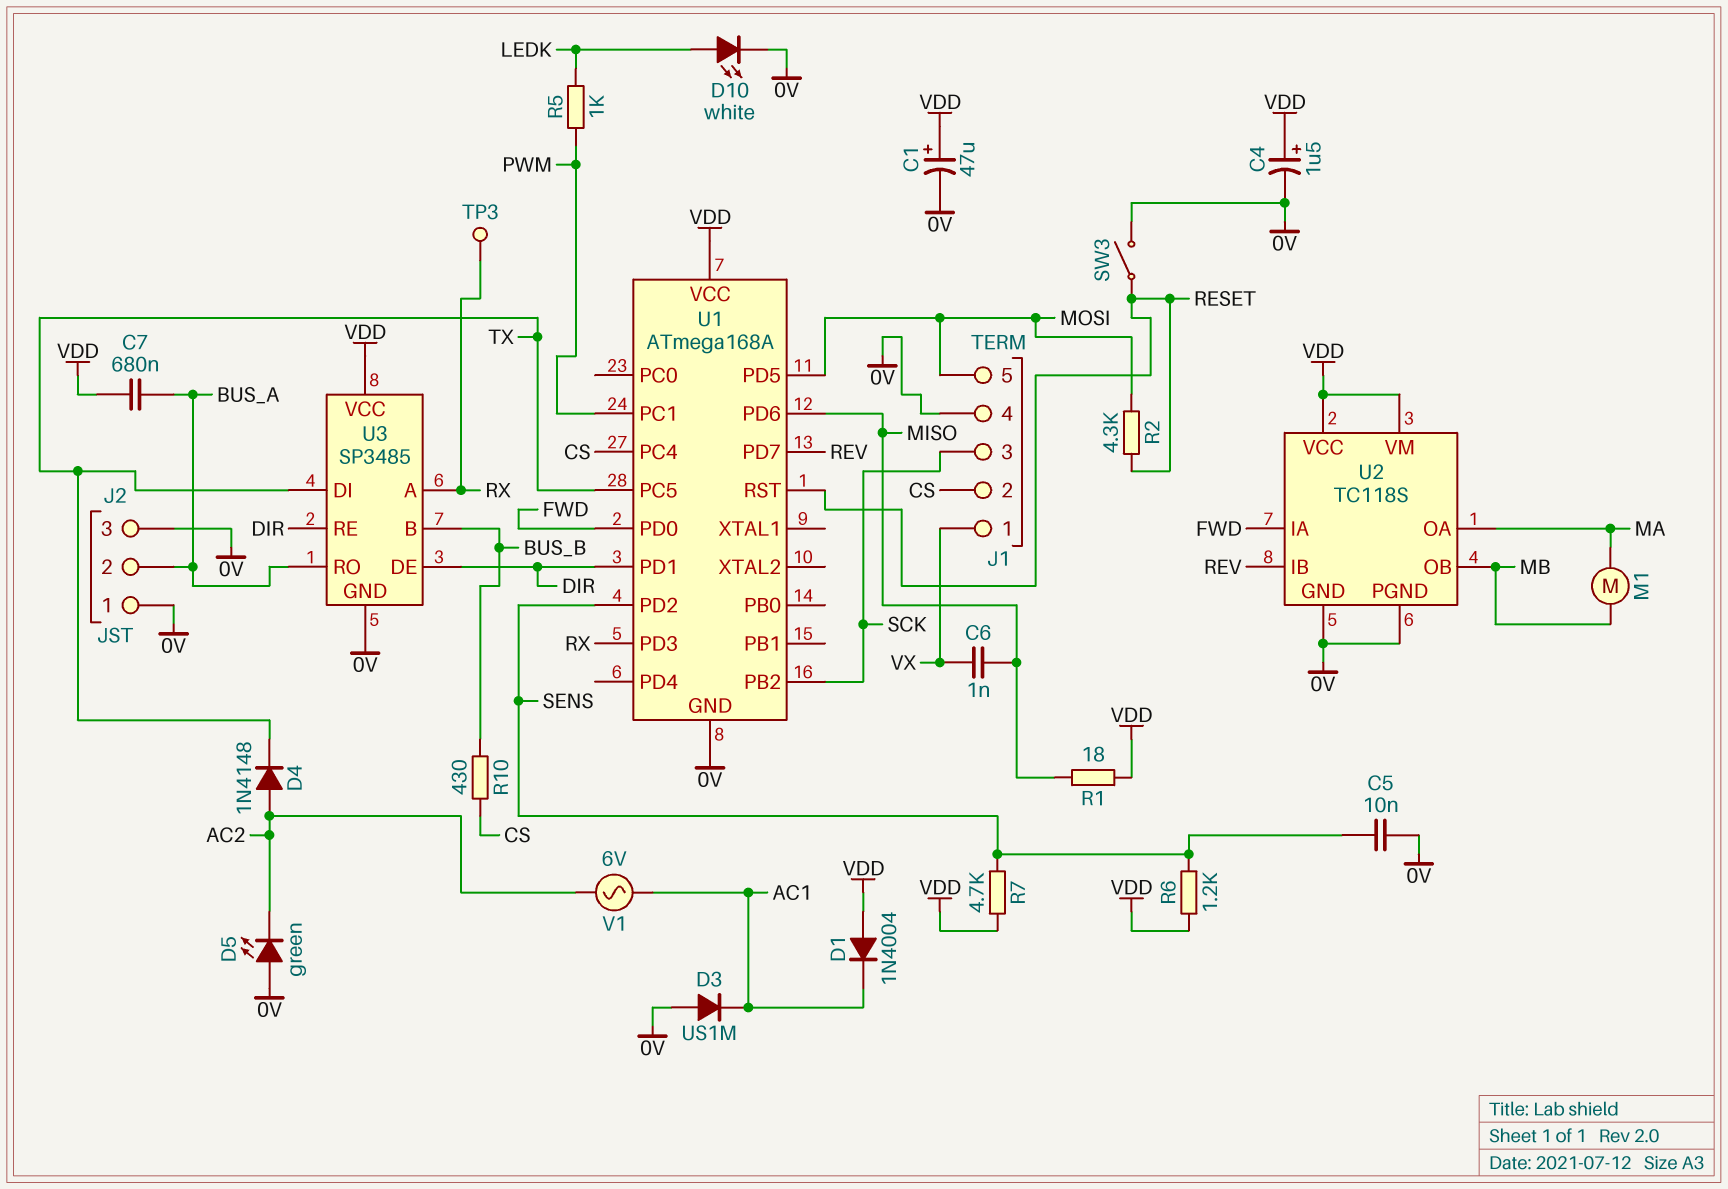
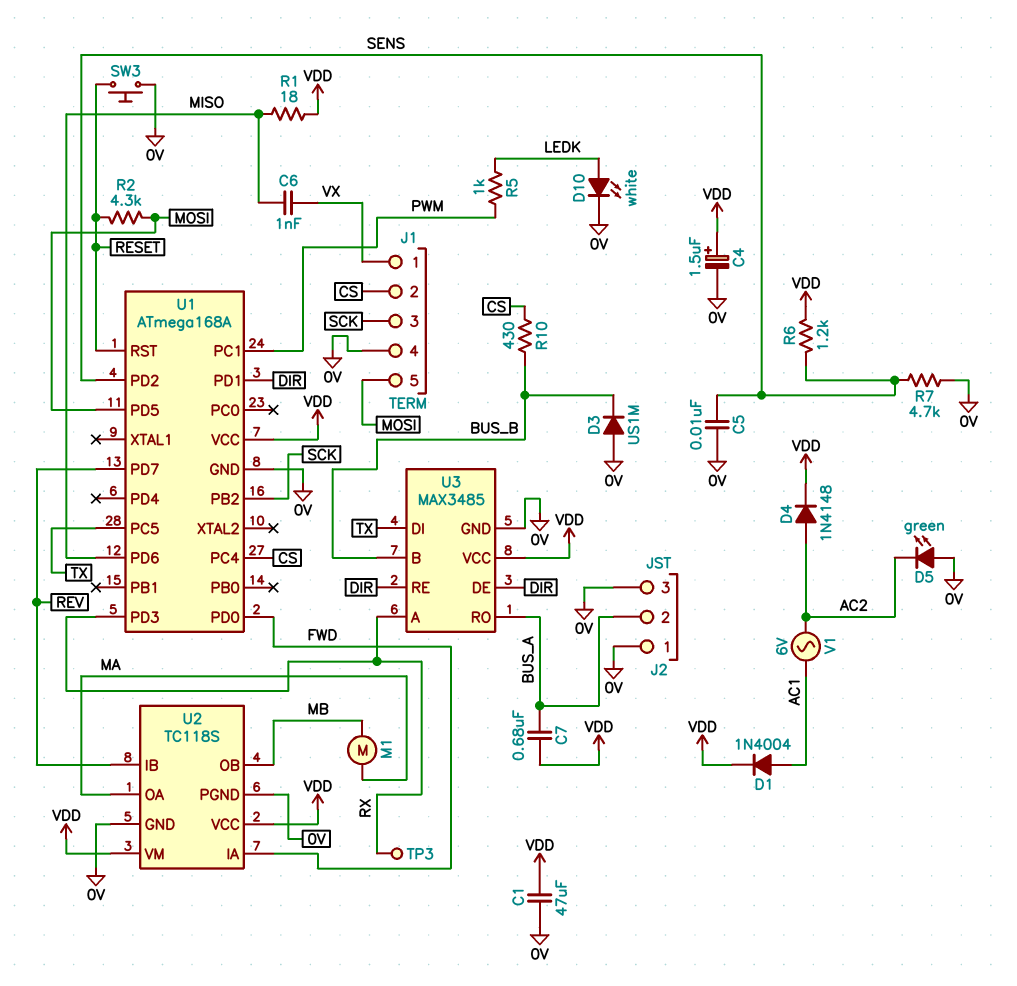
C1: 47uF (plus VDD, minus 0V) -> 47uF (0V, VDD)
D1: diode 1N4004 (A VDD, K AC1) -> diode 1N4004 (A AC1, K VDD)
D3: diode US1M (A 0V, K AC1) -> diode US1M (A 0V, K BUS_B)
D4: diode 1N4148 (A AC2, K TX) -> diode 1N4148 (A AC2, K VDD)
R7: 4.7k (SENS, VDD) -> 4.7k (0V, SENS)
SW3: switch (0V, RESET) -> button (0V, RESET)
U3: SP3485 -> MAX3485

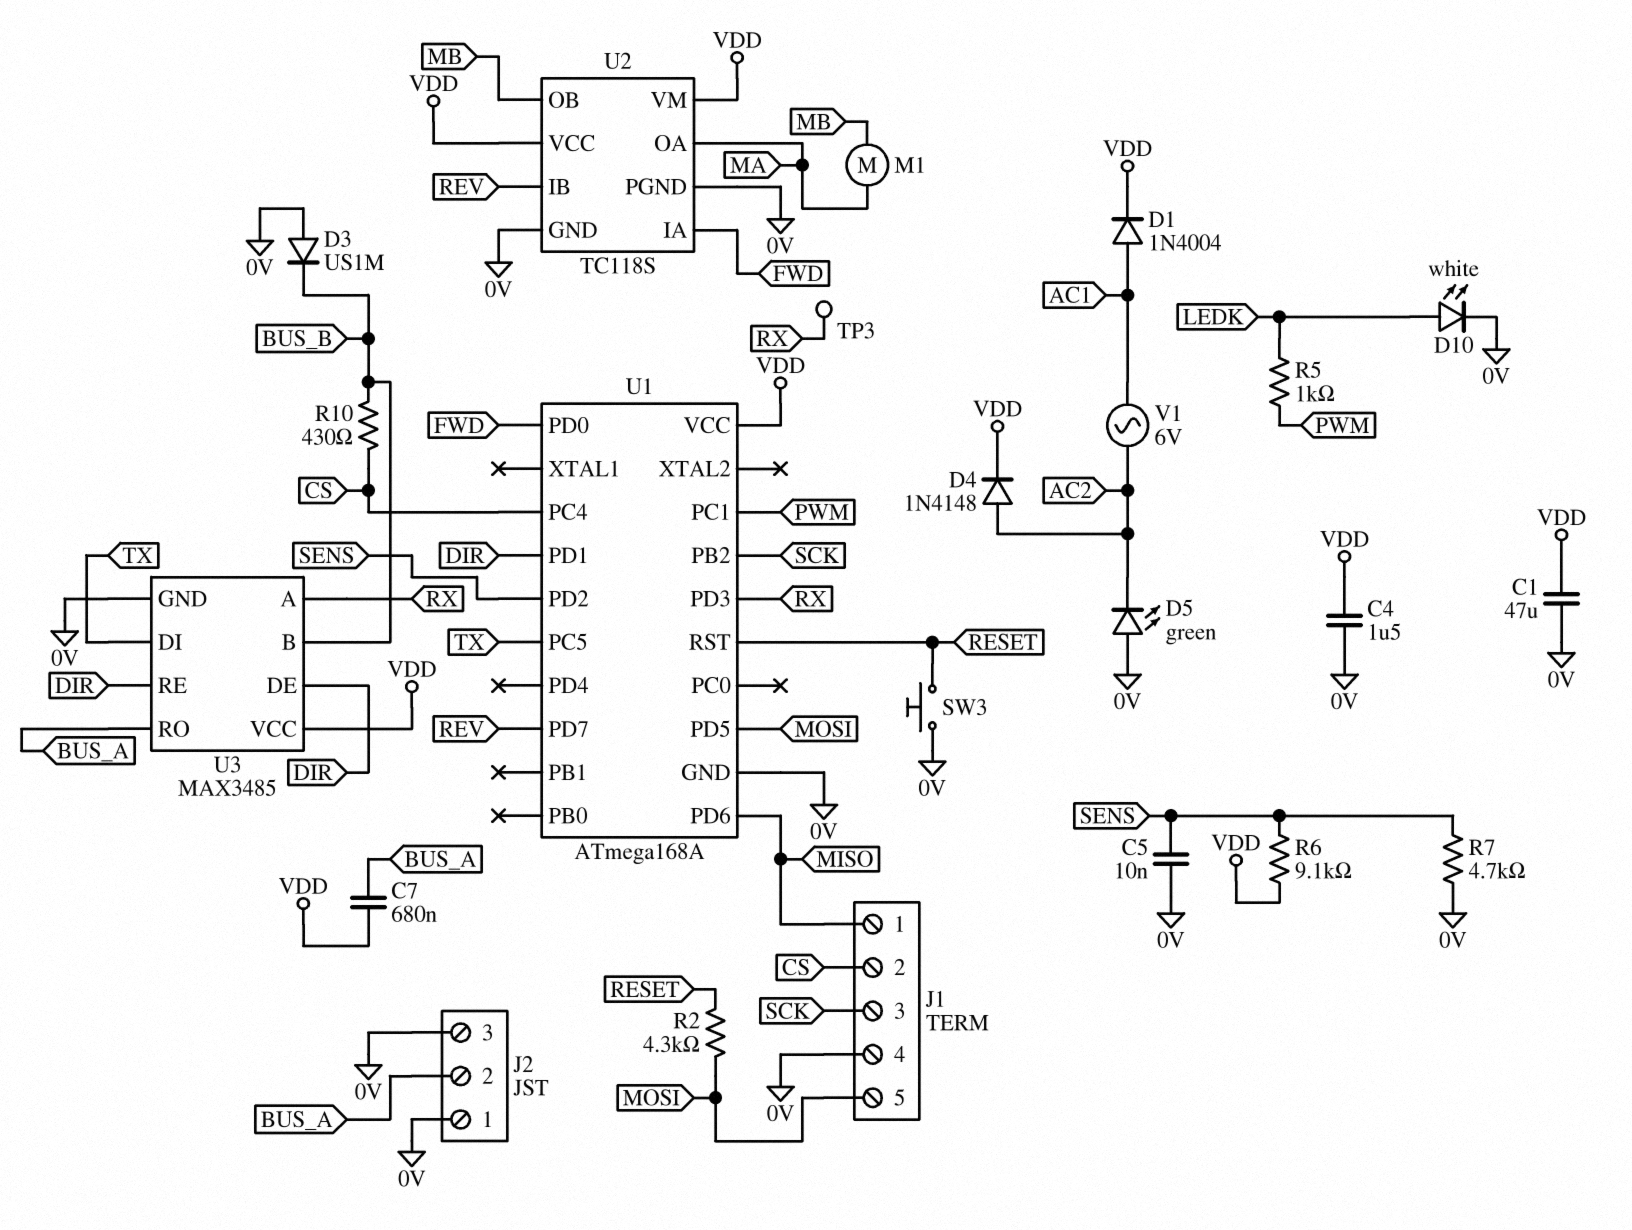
C4: 1.5uF (plus VDD, minus 0V) -> 1.5uF (0V, VDD)
C6: 1nF (MISO, VX) -> none
J1 pin 1: VX -> MISO
R1: 18 (MISO, VDD) -> none
R6: 1.2k (SENS, VDD) -> 9.1k (SENS, VDD)

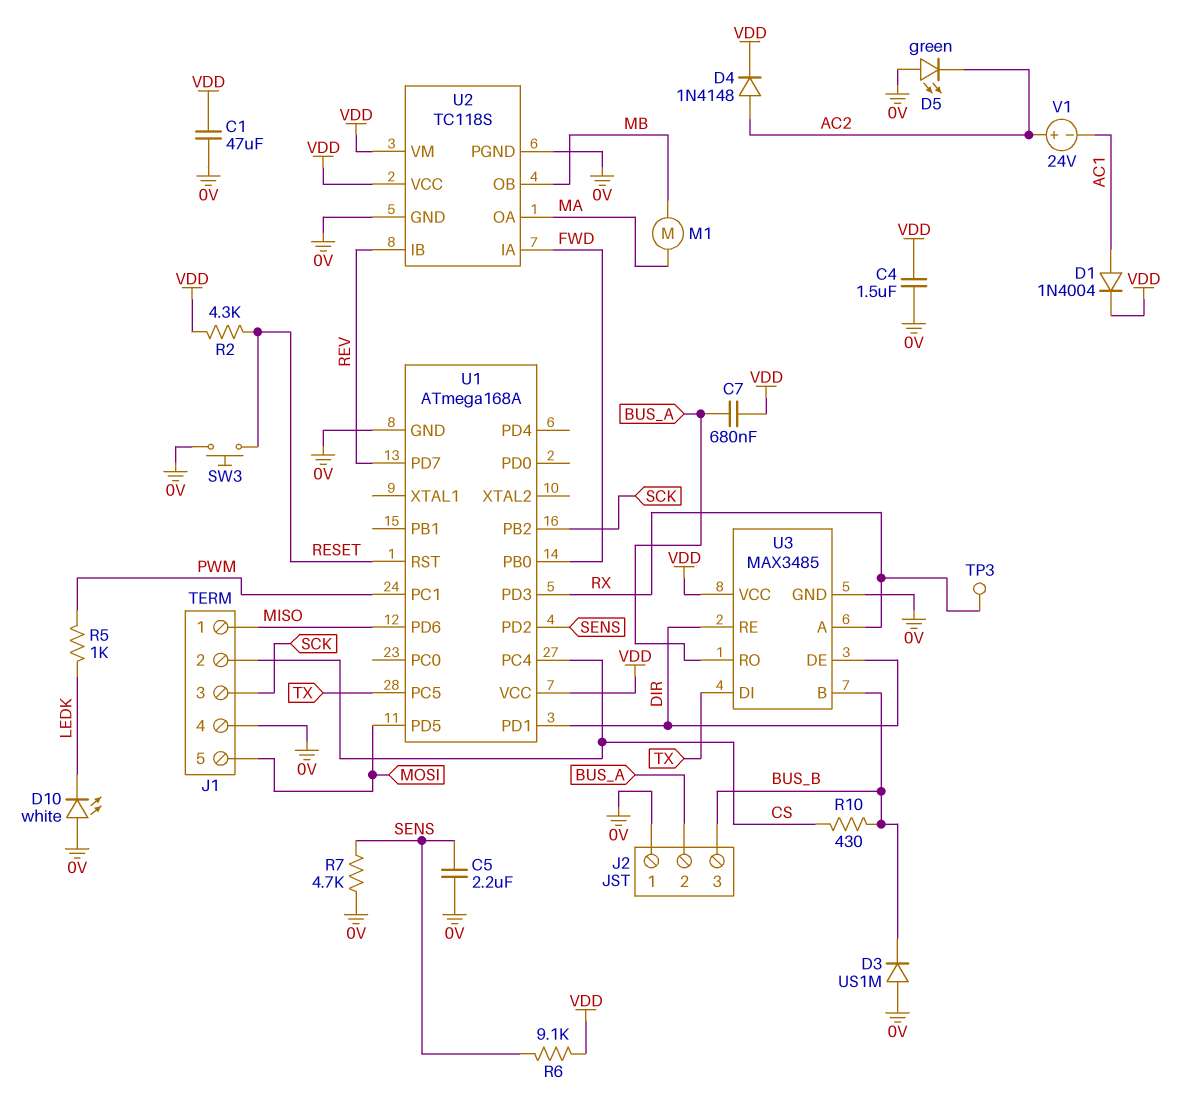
C5: 10nF (0V, SENS) -> 2.2uF (0V, SENS)
D10: LED white (A LEDK, K 0V) -> LED white (A 0V, K LEDK)
J2 pin 3: 0V -> BUS_B
R2: 4.3k (MOSI, RESET) -> 4.3k (RESET, VDD)
U1 pin PB0: none -> FWD
U1 pin PD0: FWD -> none
V1: AC 6V (AC1, AC2) -> 24V (plus AC2, minus AC1)

